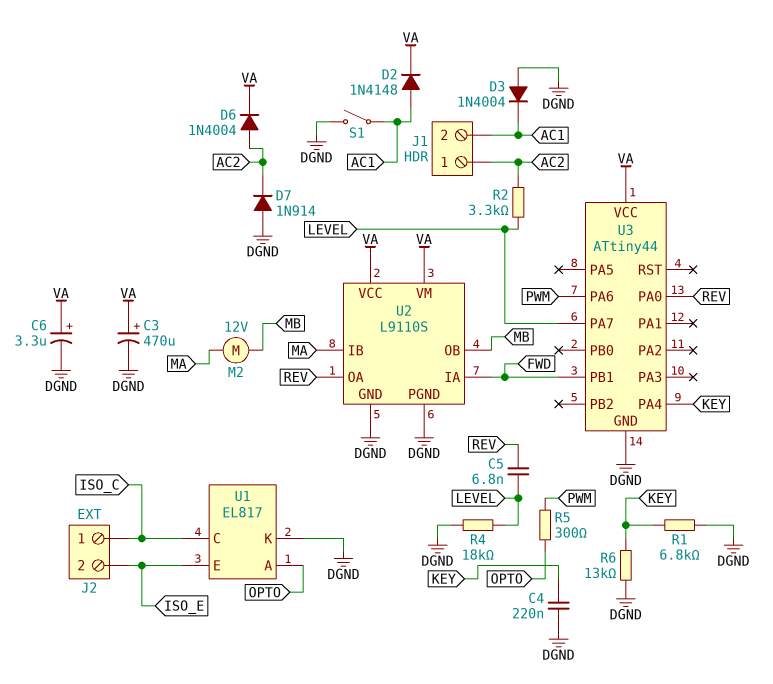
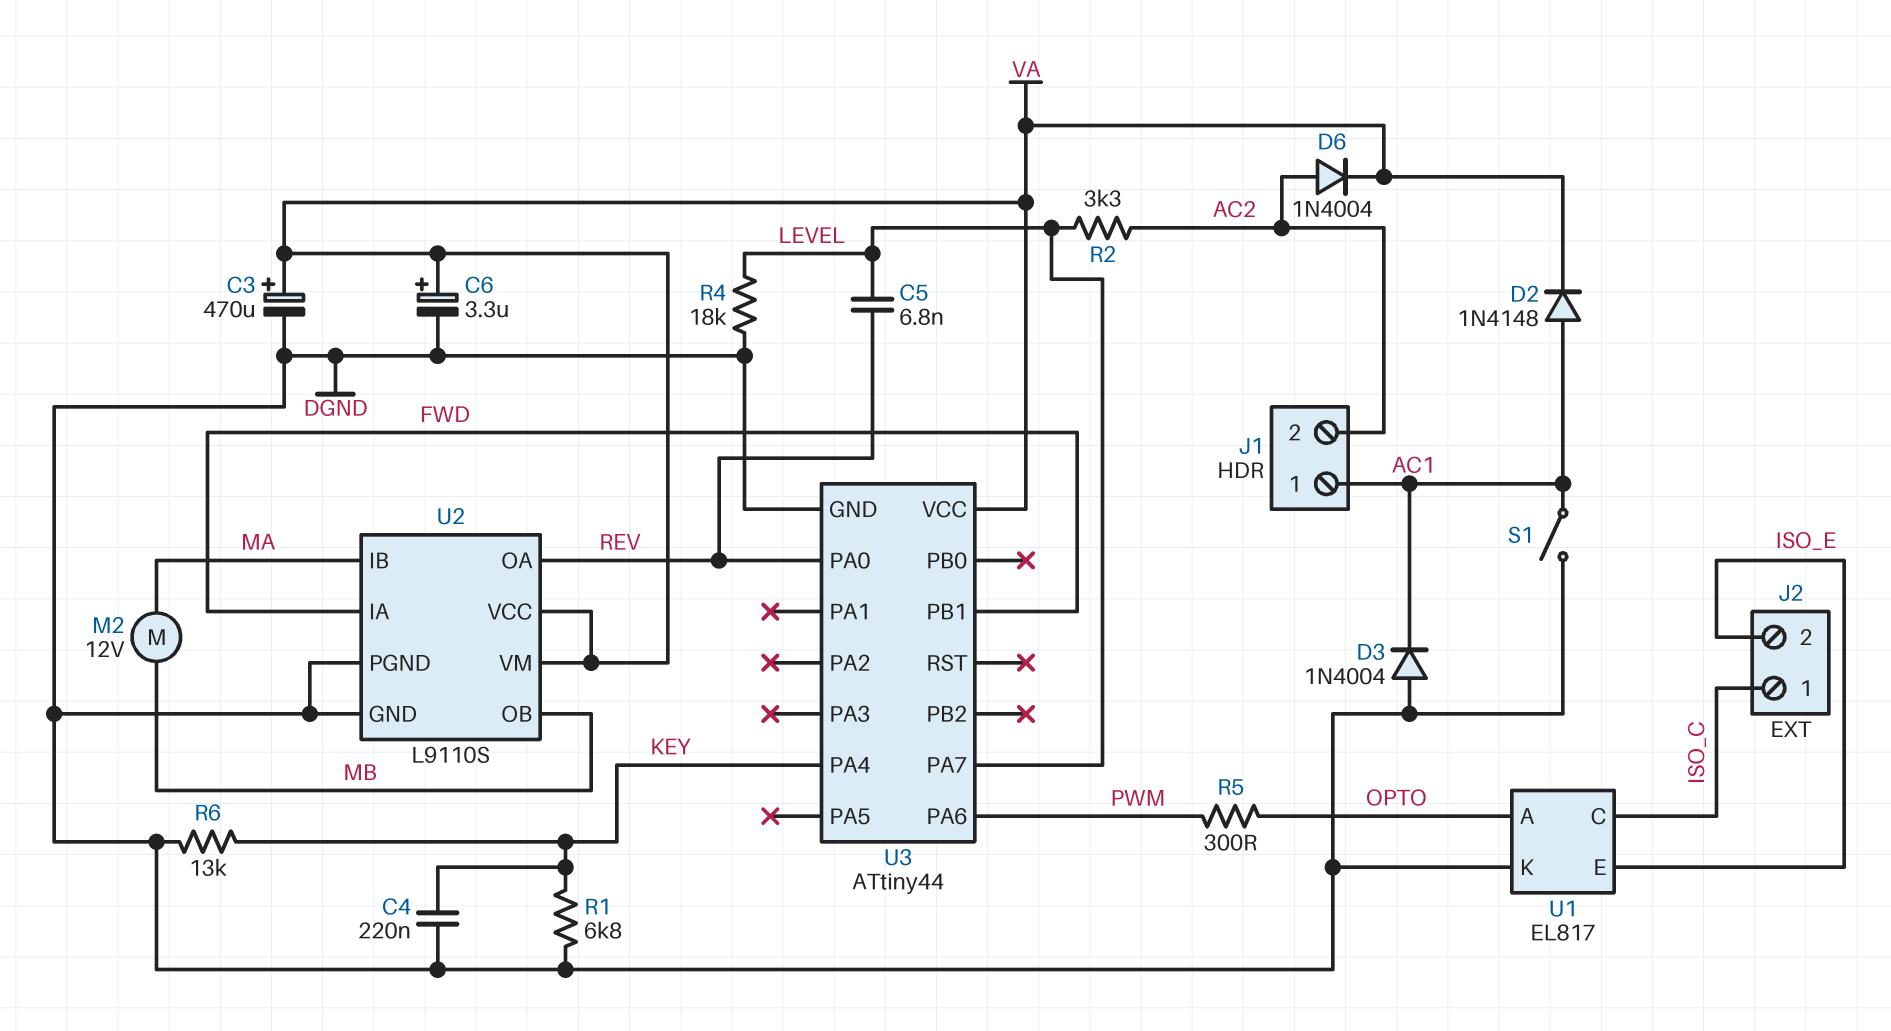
D7: diode 1N914 (A DGND, K AC2) -> none
J1 pin 1: AC2 -> AC1
J1 pin 2: AC1 -> AC2

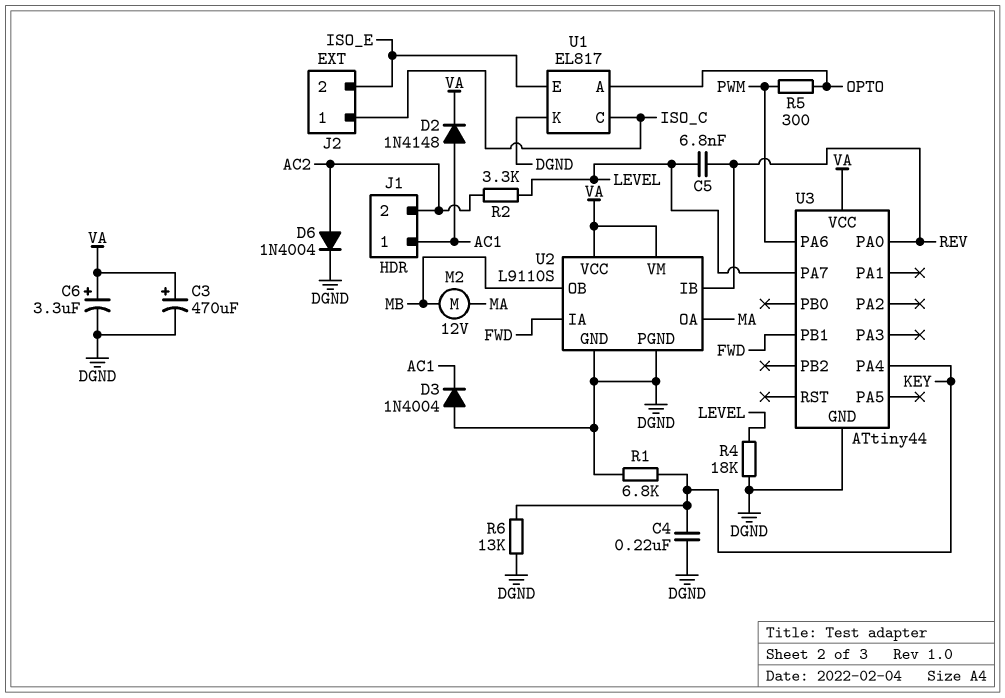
D6: diode 1N4004 (A AC2, K VA) -> diode 1N4004 (A AC2, K DGND)
S1: switch (AC1, DGND) -> none
U2 pin IB: MA -> REV
U2 pin OA: REV -> MA

